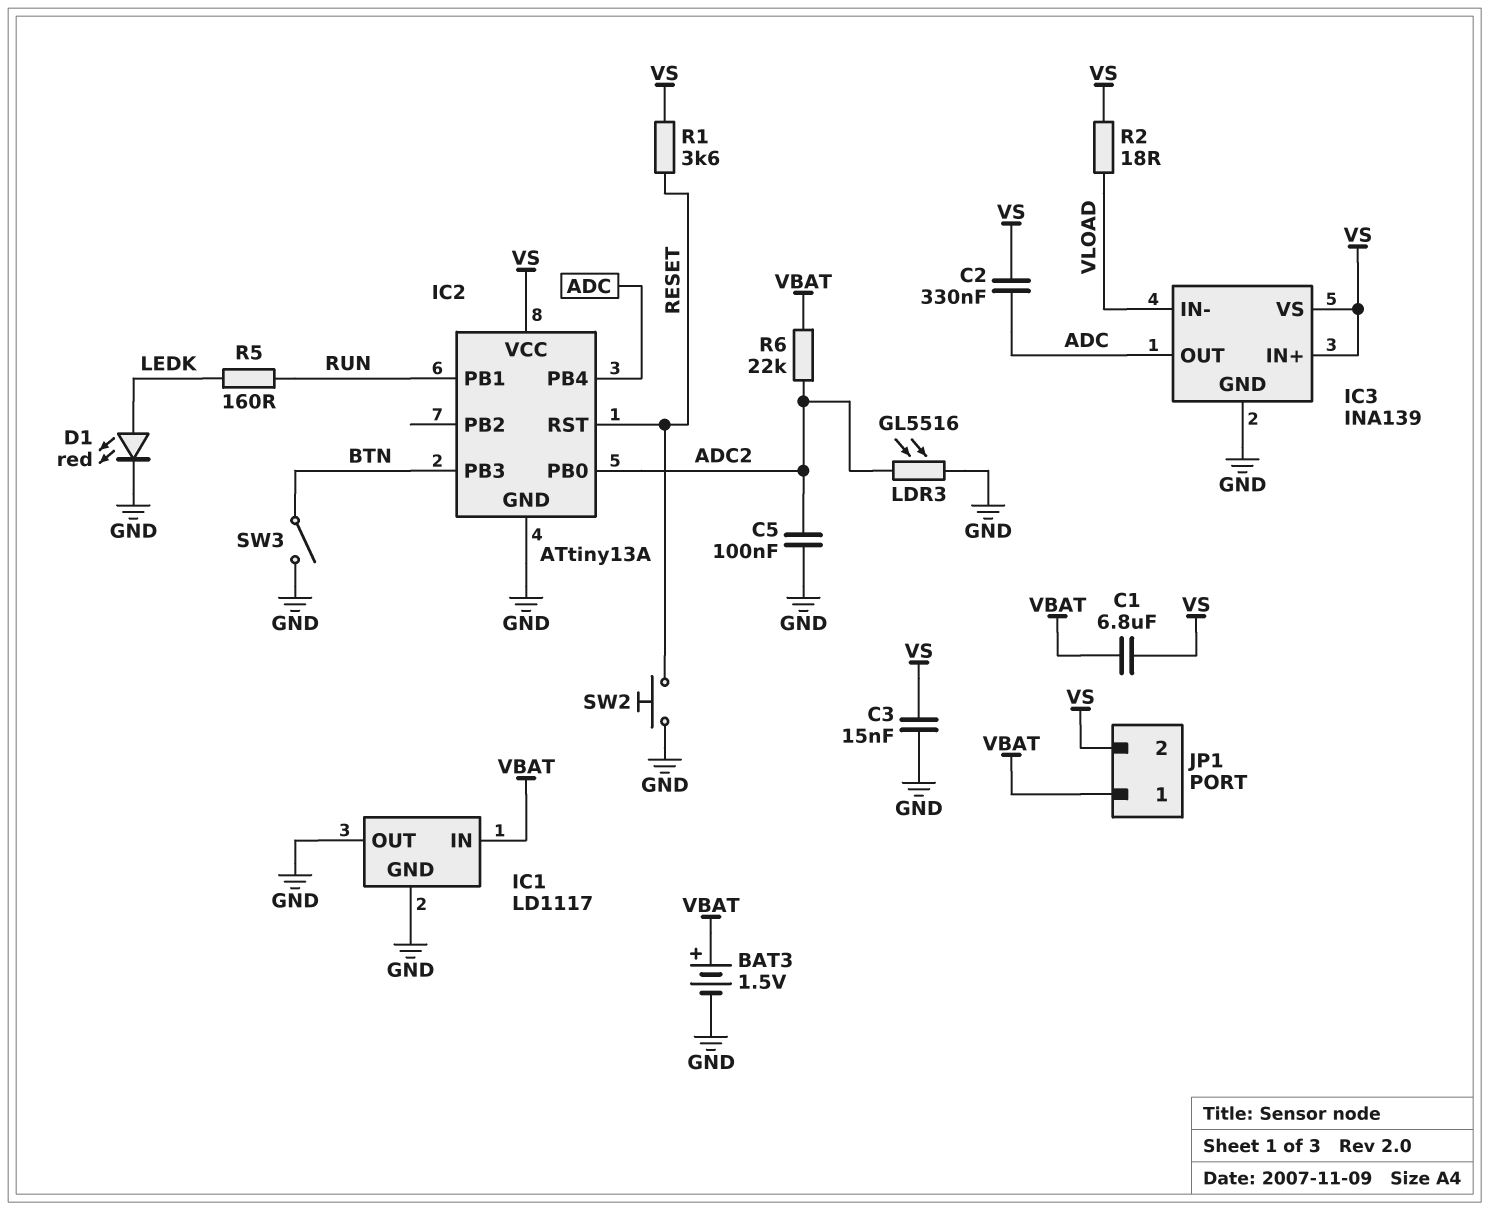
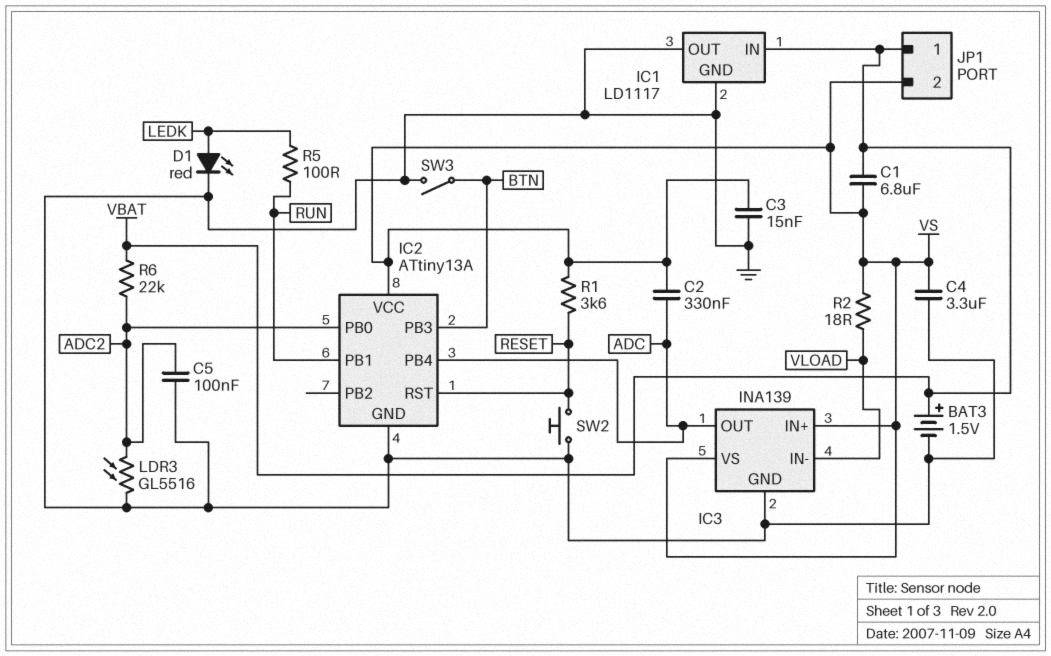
C4: none -> 3.3uF (GND, VS)
R5: 160 (LEDK, RUN) -> 100 (LEDK, RUN)

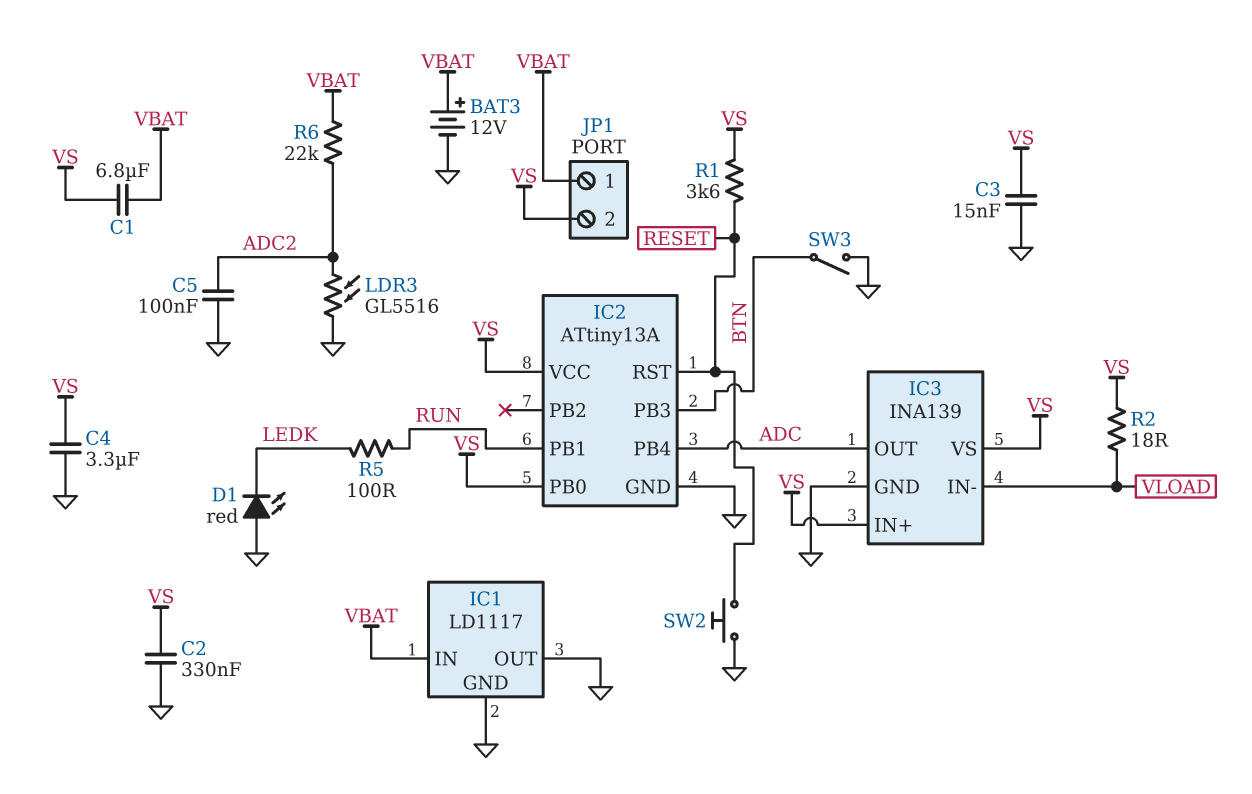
BAT3: 1.5V (plus VBAT, minus GND) -> 12V (plus VBAT, minus GND)
C2: 330nF (ADC, VS) -> 330nF (GND, VS)
D1: LED red (A LEDK, K GND) -> LED red (A GND, K LEDK)
IC2 pin PB0: ADC2 -> VS

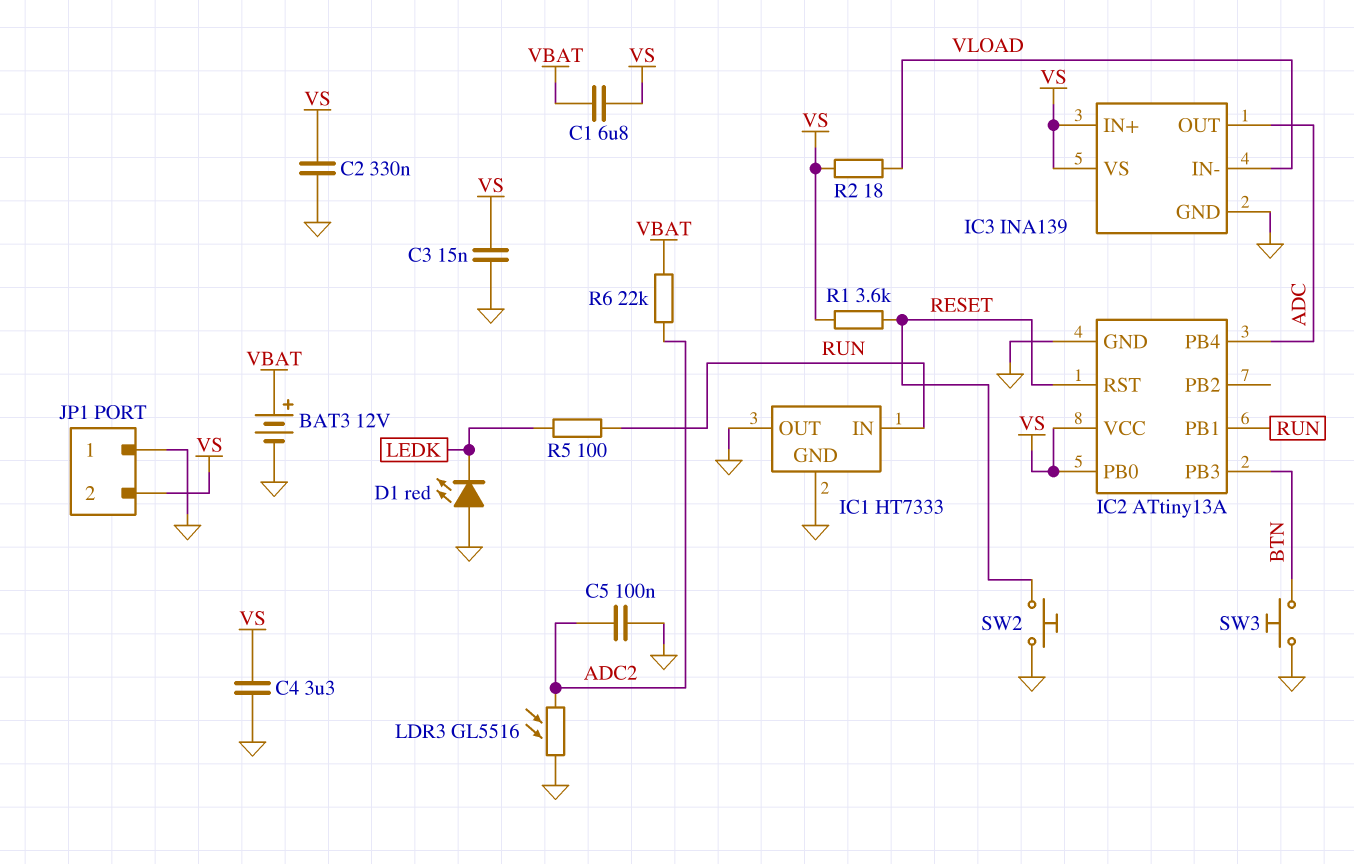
IC1: LD1117 -> HT7333
IC1 pin IN: VBAT -> RUN
JP1 pin 1: VBAT -> GND
SW3: switch (BTN, GND) -> button (BTN, GND)

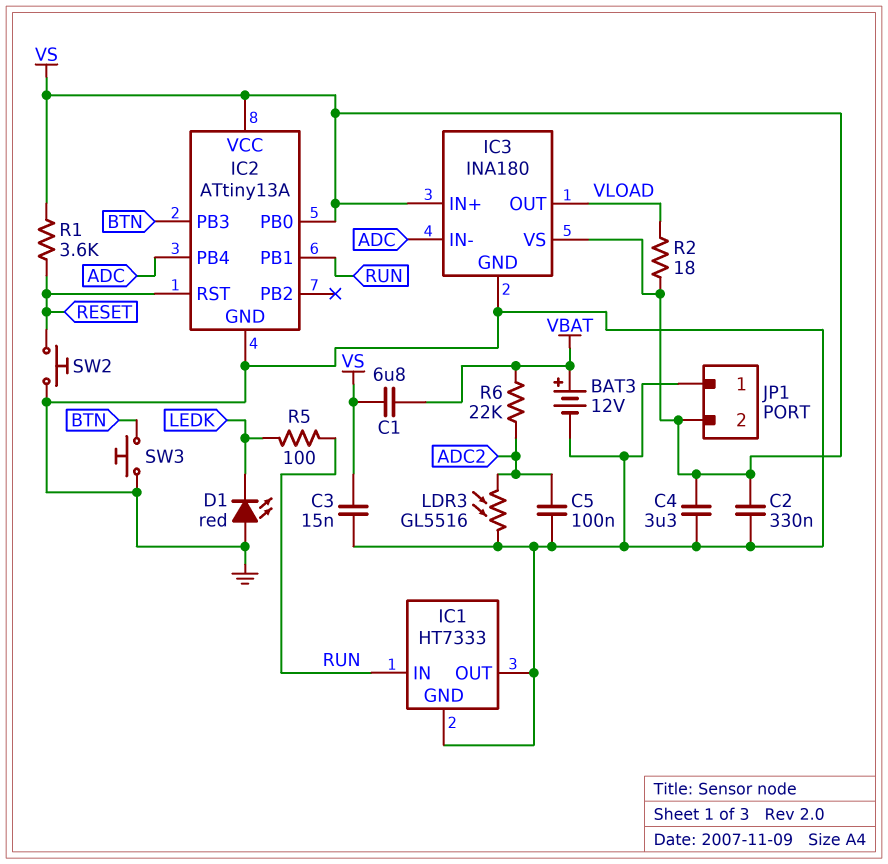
IC3: INA139 -> INA180
IC3 pin IN-: VLOAD -> ADC
IC3 pin OUT: ADC -> VLOAD

